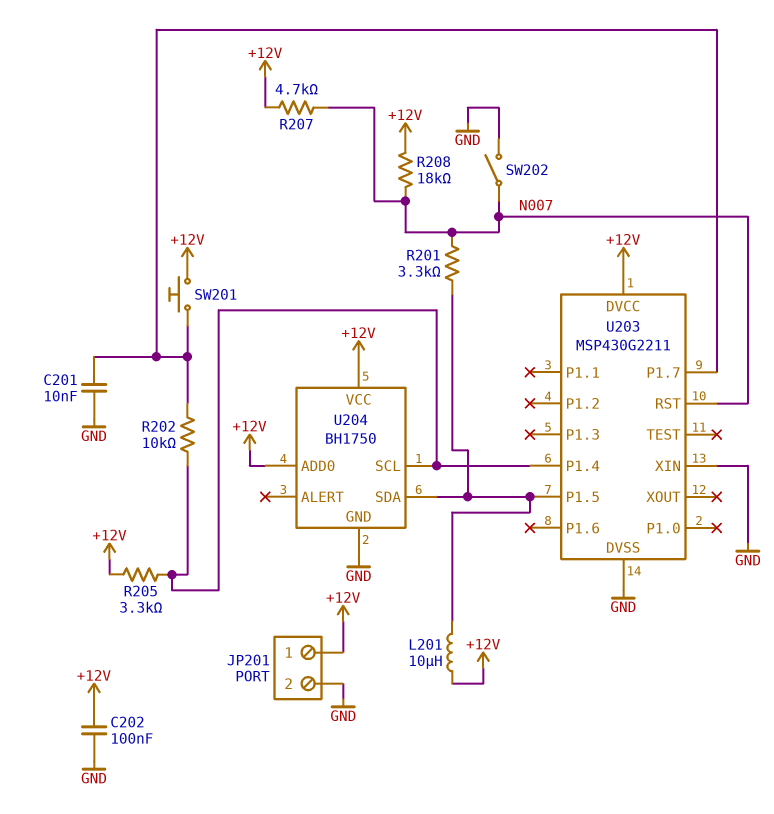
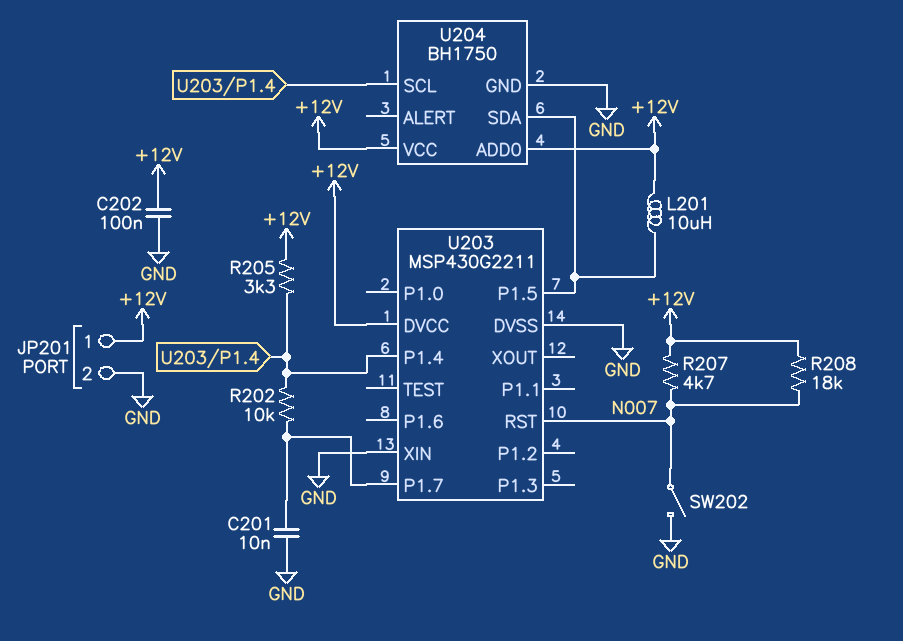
R201: 3.3k (N007, U203/P1.5) -> none
SW201: button (+12V, U203/P1.7) -> none

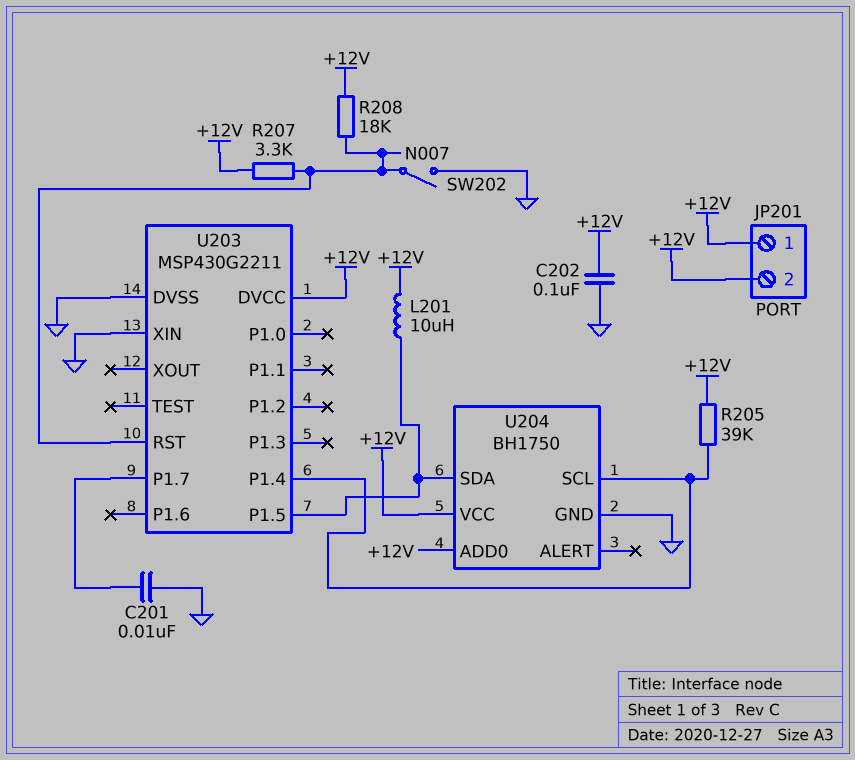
JP201 pin 2: GND -> +12V
R202: 10k (U203/P1.4, U203/P1.7) -> none
R205: 3.3k (+12V, U203/P1.4) -> 39k (+12V, U203/P1.4)
R207: 4.7k (+12V, N007) -> 3.3k (+12V, N007)

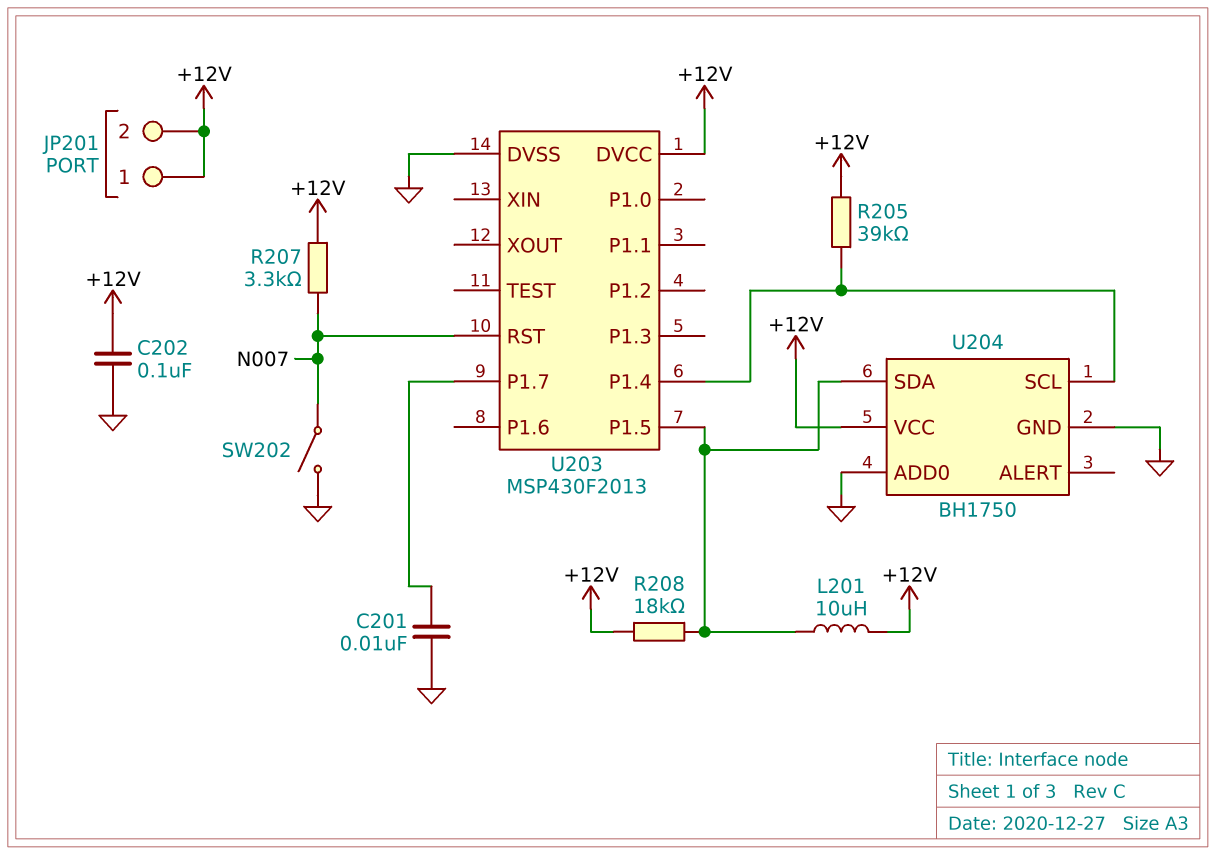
R208: 18k (+12V, N007) -> 18k (+12V, U203/P1.5)
U203: MSP430G2211 -> MSP430F2013
U203 pin XIN: GND -> none
U204 pin ADD0: +12V -> GND

